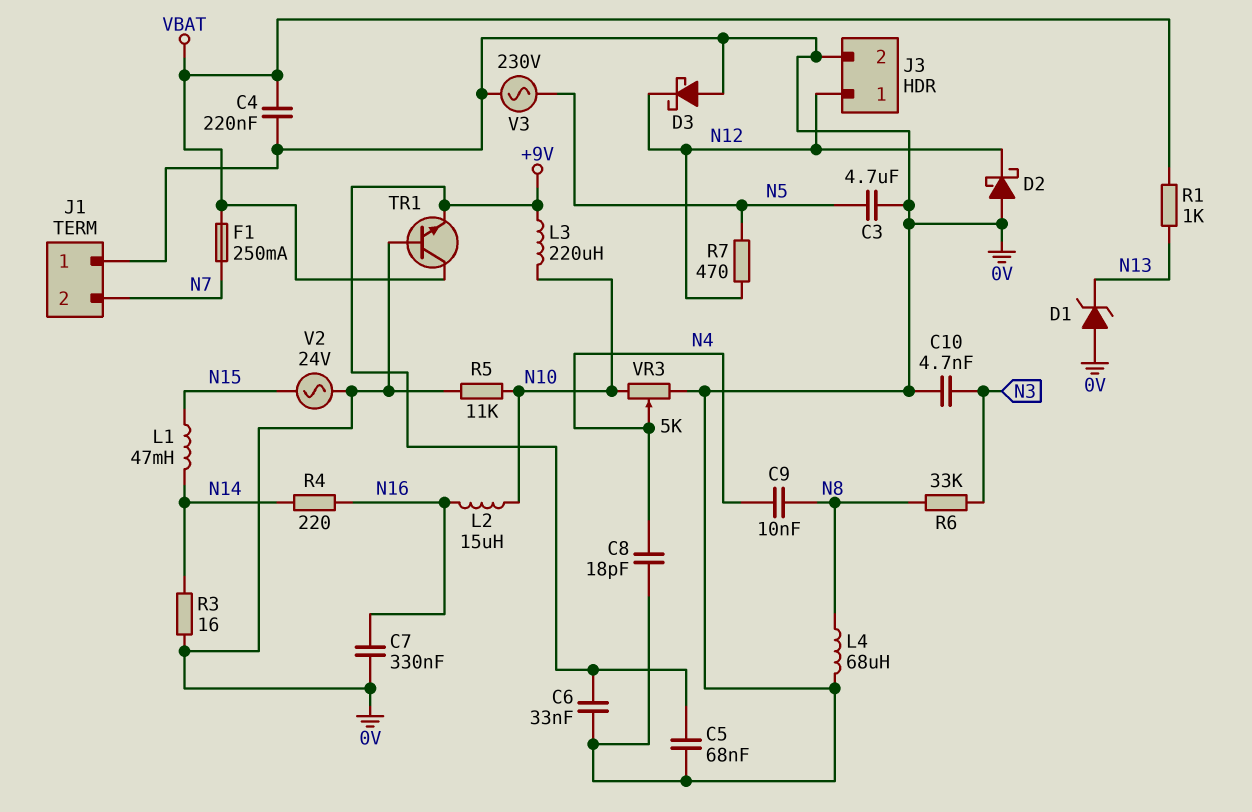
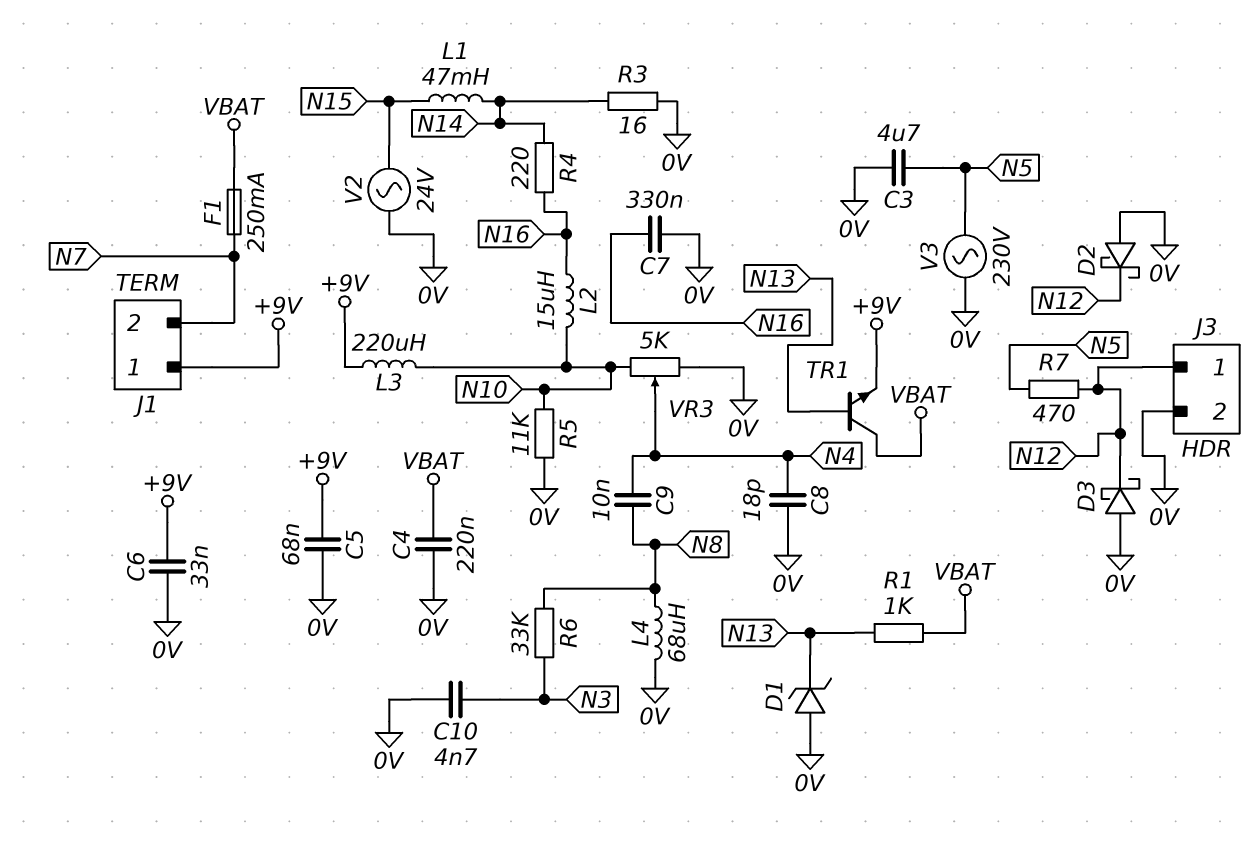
J1 pin 1: 0V -> +9V
TR1: NPN (B 0V, C VBAT, E +9V) -> NPN (B N13, C VBAT, E +9V)

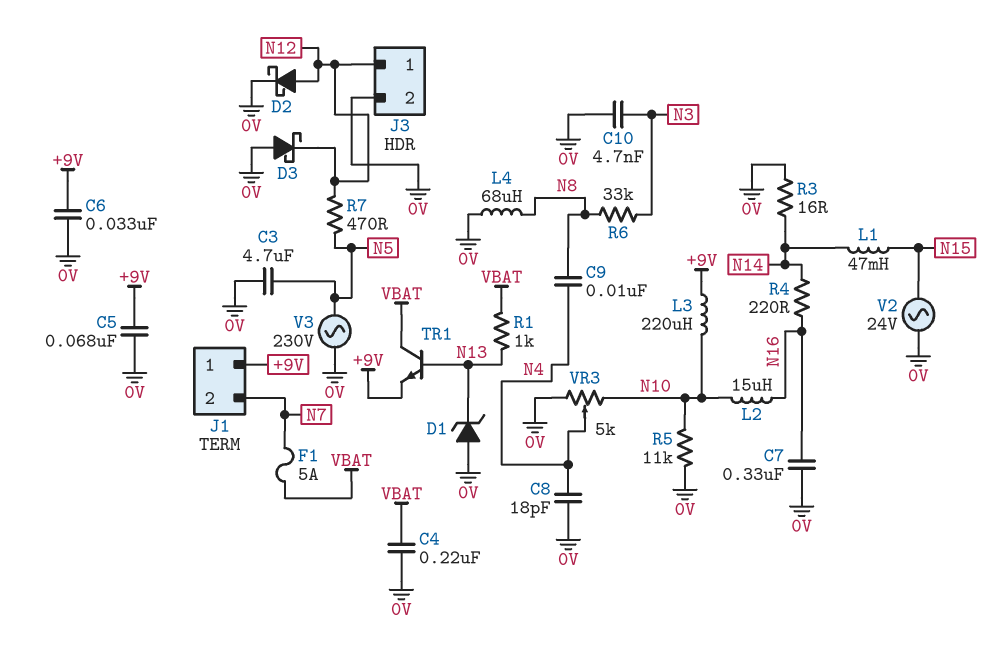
D2: schottky (A 0V, K N12) -> schottky (A N12, K 0V)
F1: 250mA (N7, VBAT) -> 5A (N7, VBAT)

